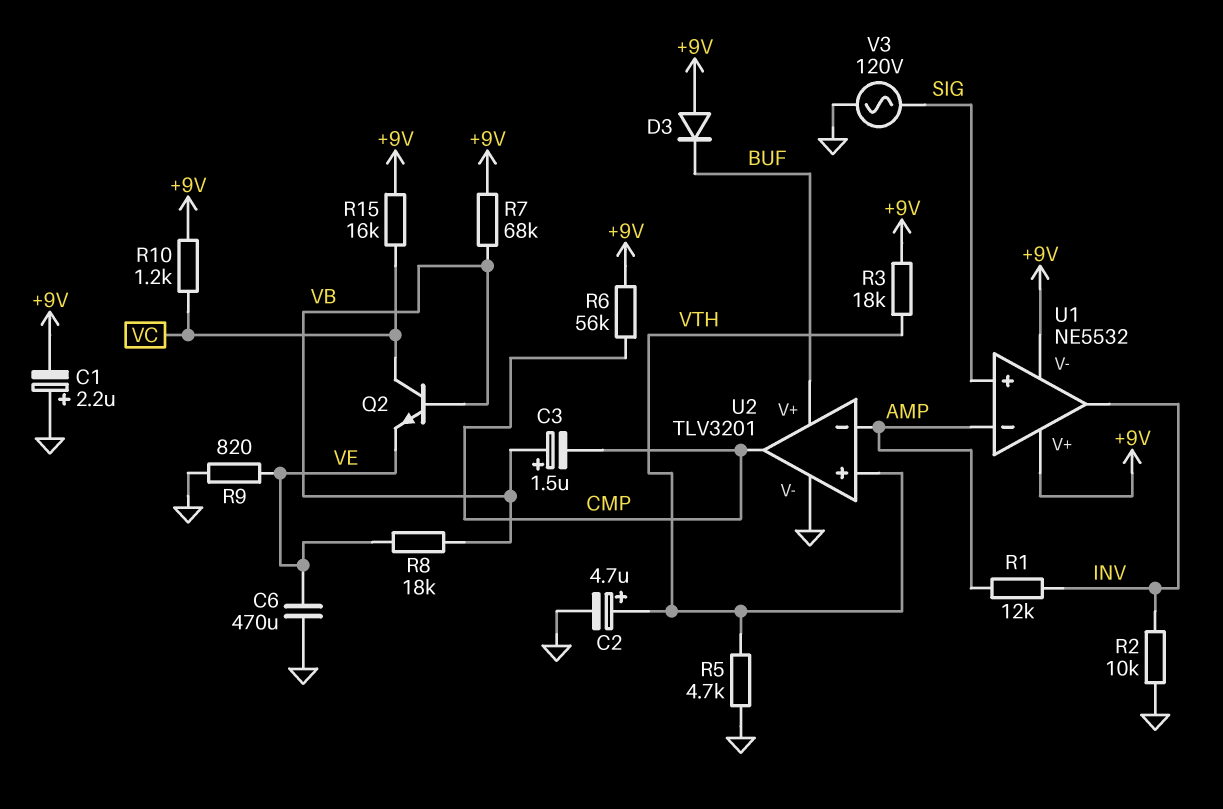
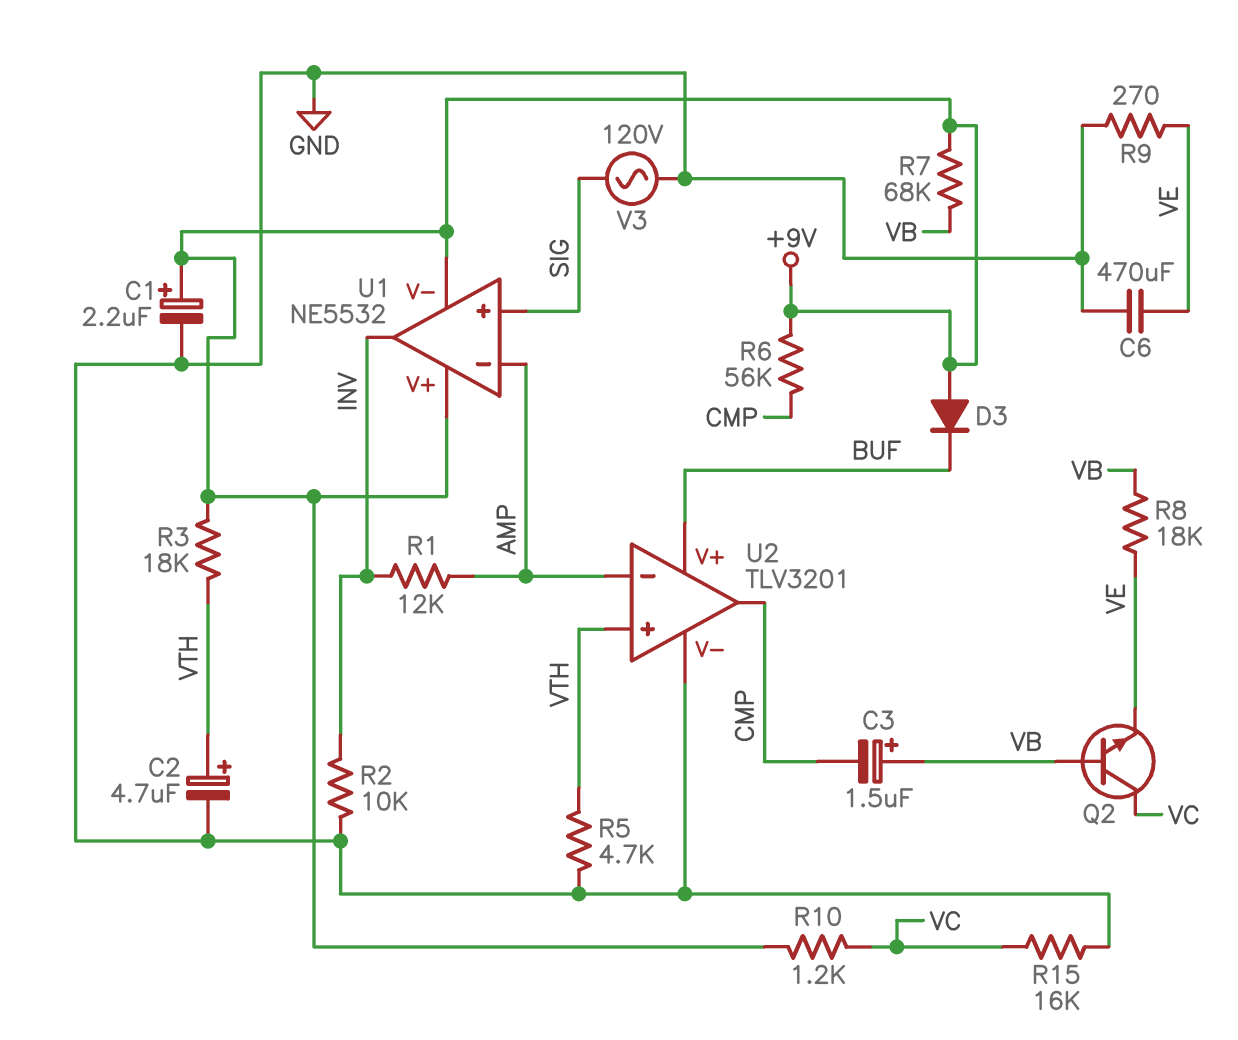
C1: 2.2uF (plus GND, minus +9V) -> 2.2uF (plus +9V, minus GND)
R9: 820 (GND, VE) -> 270 (GND, VE)
R15: 16k (+9V, VC) -> 16k (GND, VC)

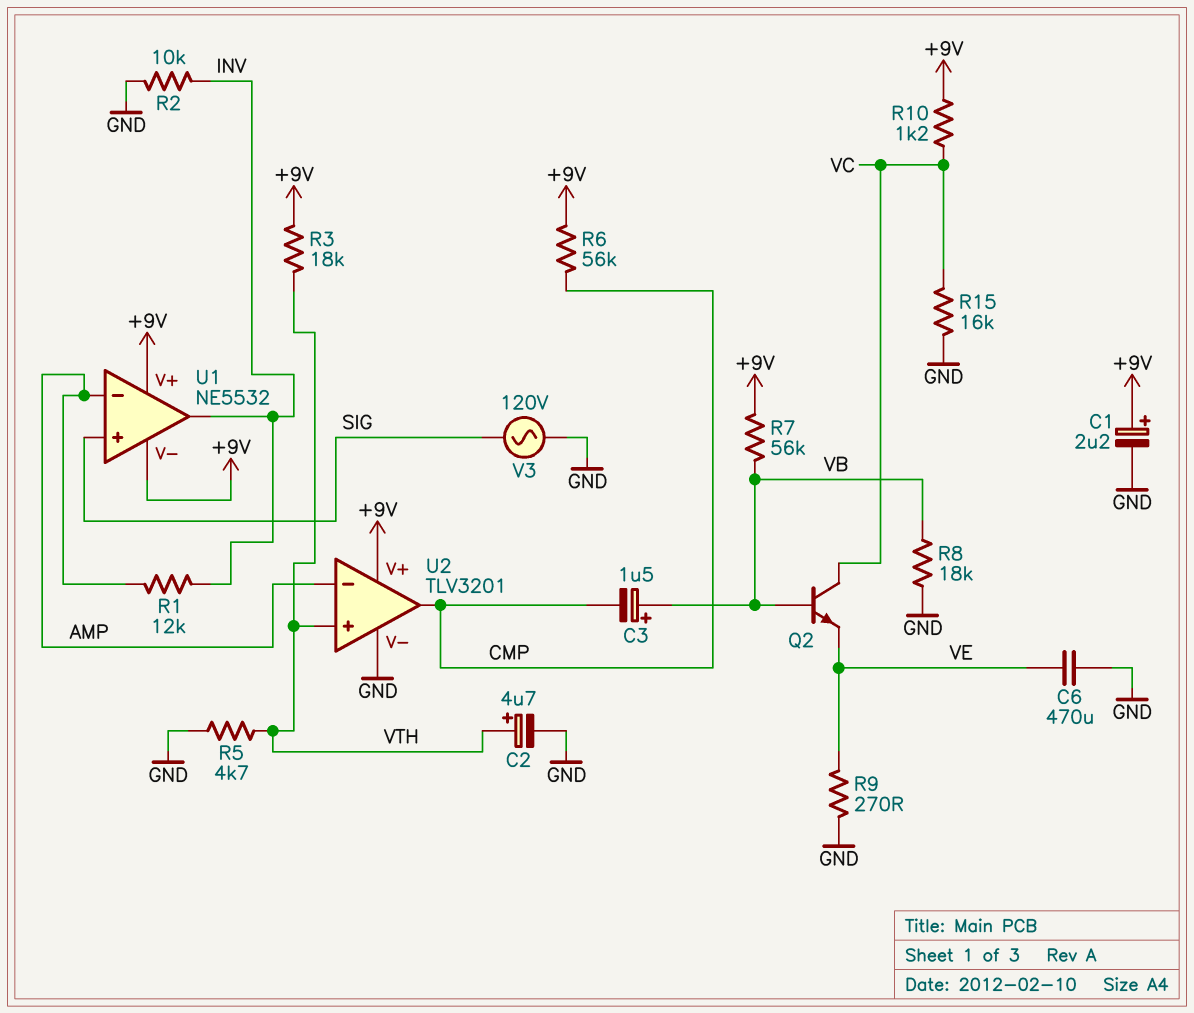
D3: diode (A +9V, K BUF) -> none
R7: 68k (+9V, VB) -> 56k (+9V, VB)
R8: 18k (VB, VE) -> 18k (GND, VB)
U2 pin V+: BUF -> +9V

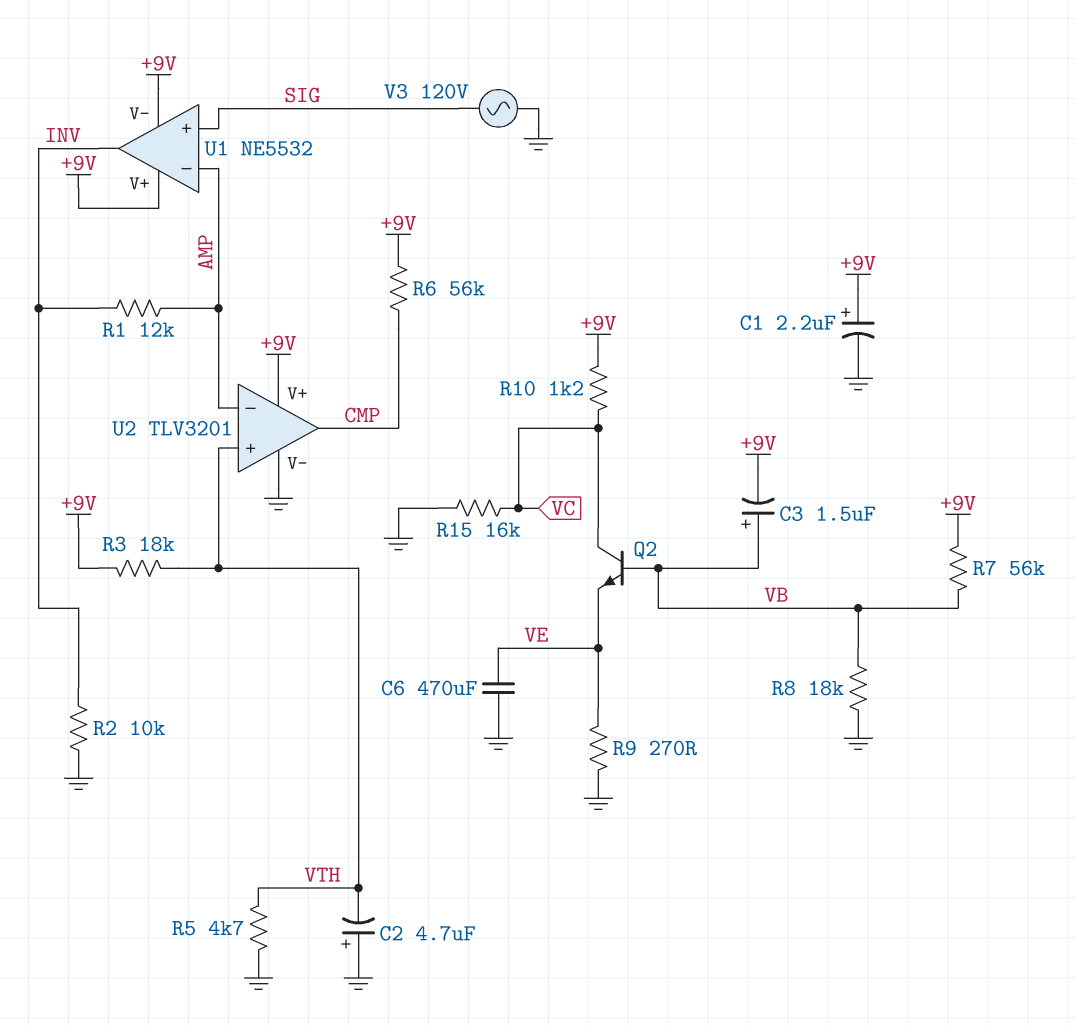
C2: 4.7uF (plus VTH, minus GND) -> 4.7uF (plus GND, minus VTH)
C3: 1.5uF (plus VB, minus CMP) -> 1.5uF (plus VB, minus +9V)

